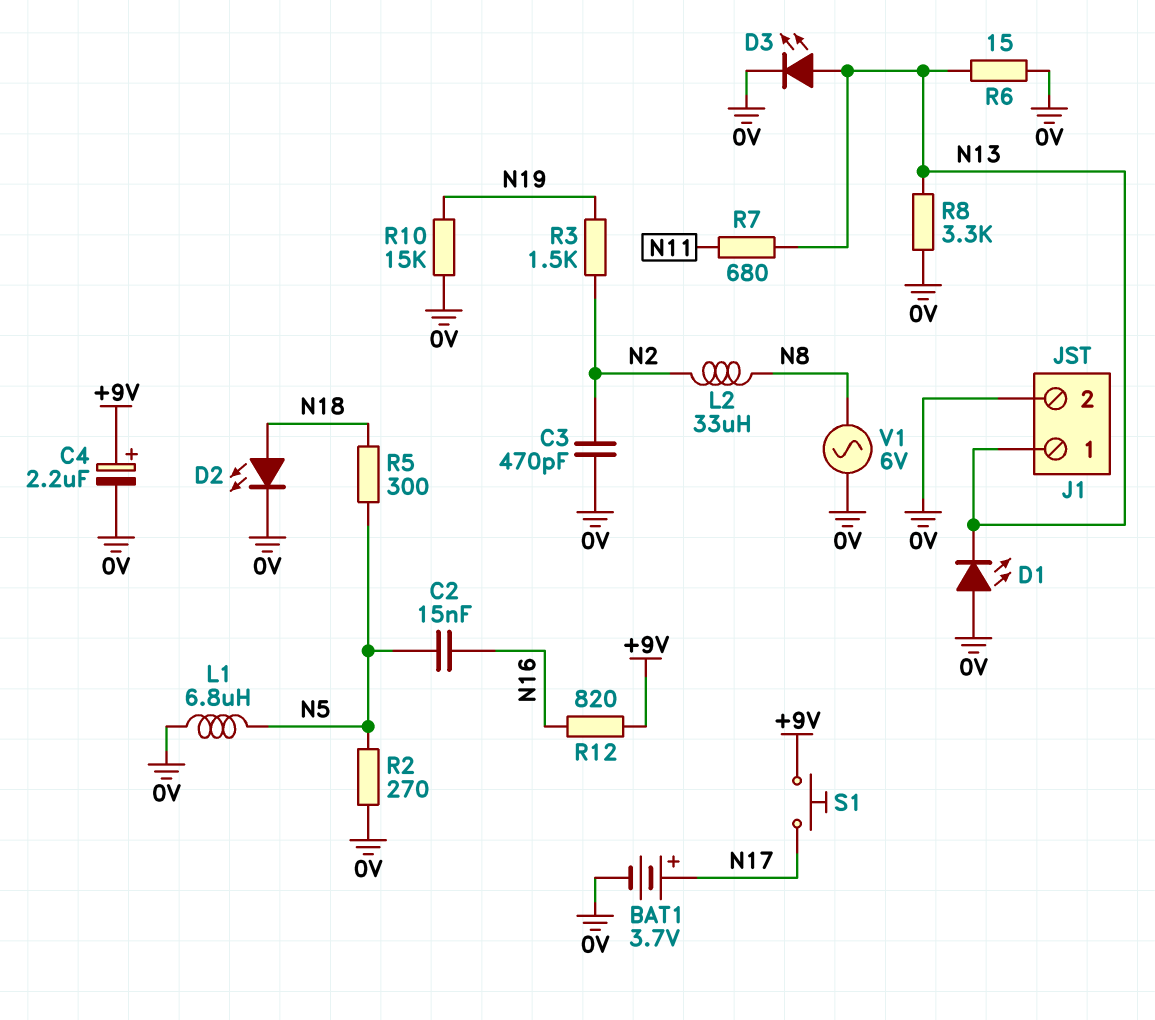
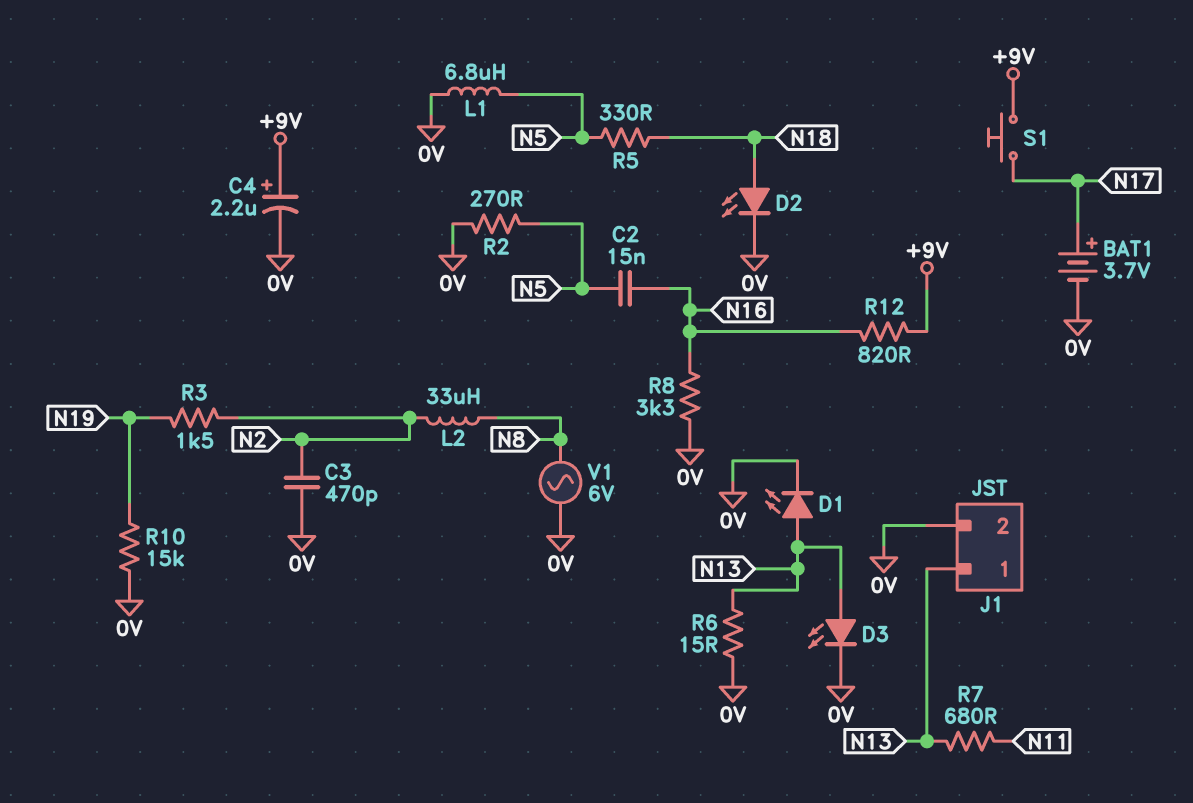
D1: LED (A 0V, K N13) -> LED (A N13, K 0V)
R5: 300 (N5, N18) -> 330 (N5, N18)
R8: 3.3k (0V, N13) -> 3.3k (0V, N16)

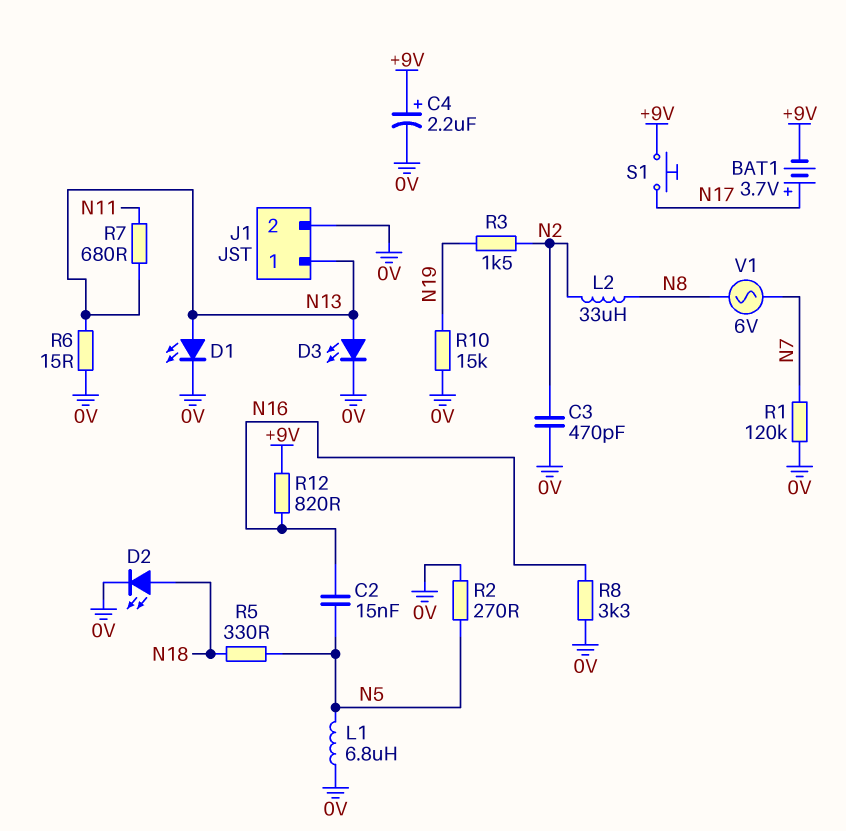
BAT1: 3.7V (plus N17, minus 0V) -> 3.7V (plus N17, minus +9V)
R1: none -> 120k (0V, N7)
V1: AC 6V (0V, N8) -> AC 6V (N7, N8)

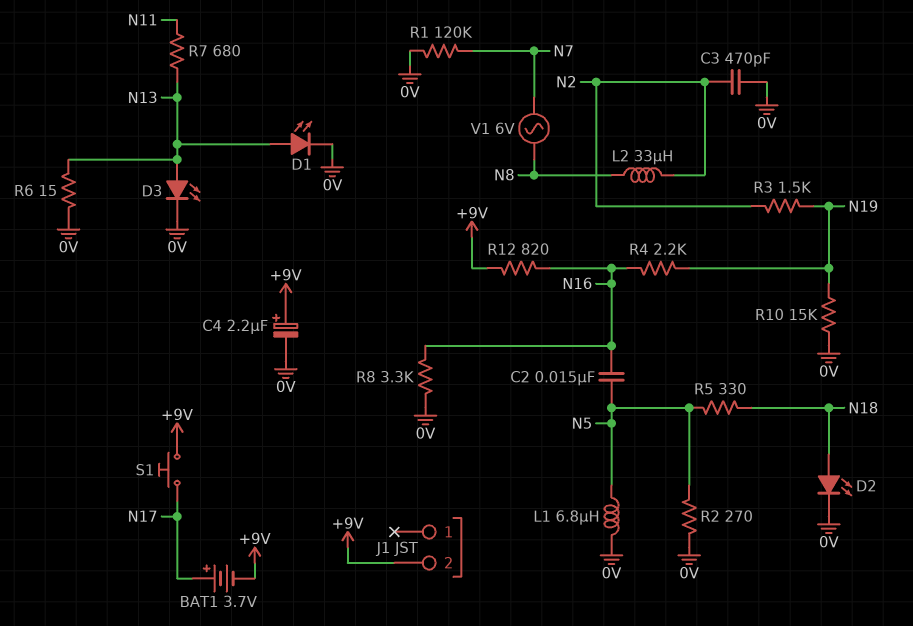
J1 pin 1: N13 -> none
J1 pin 2: 0V -> +9V
R4: none -> 2.2k (N16, N19)

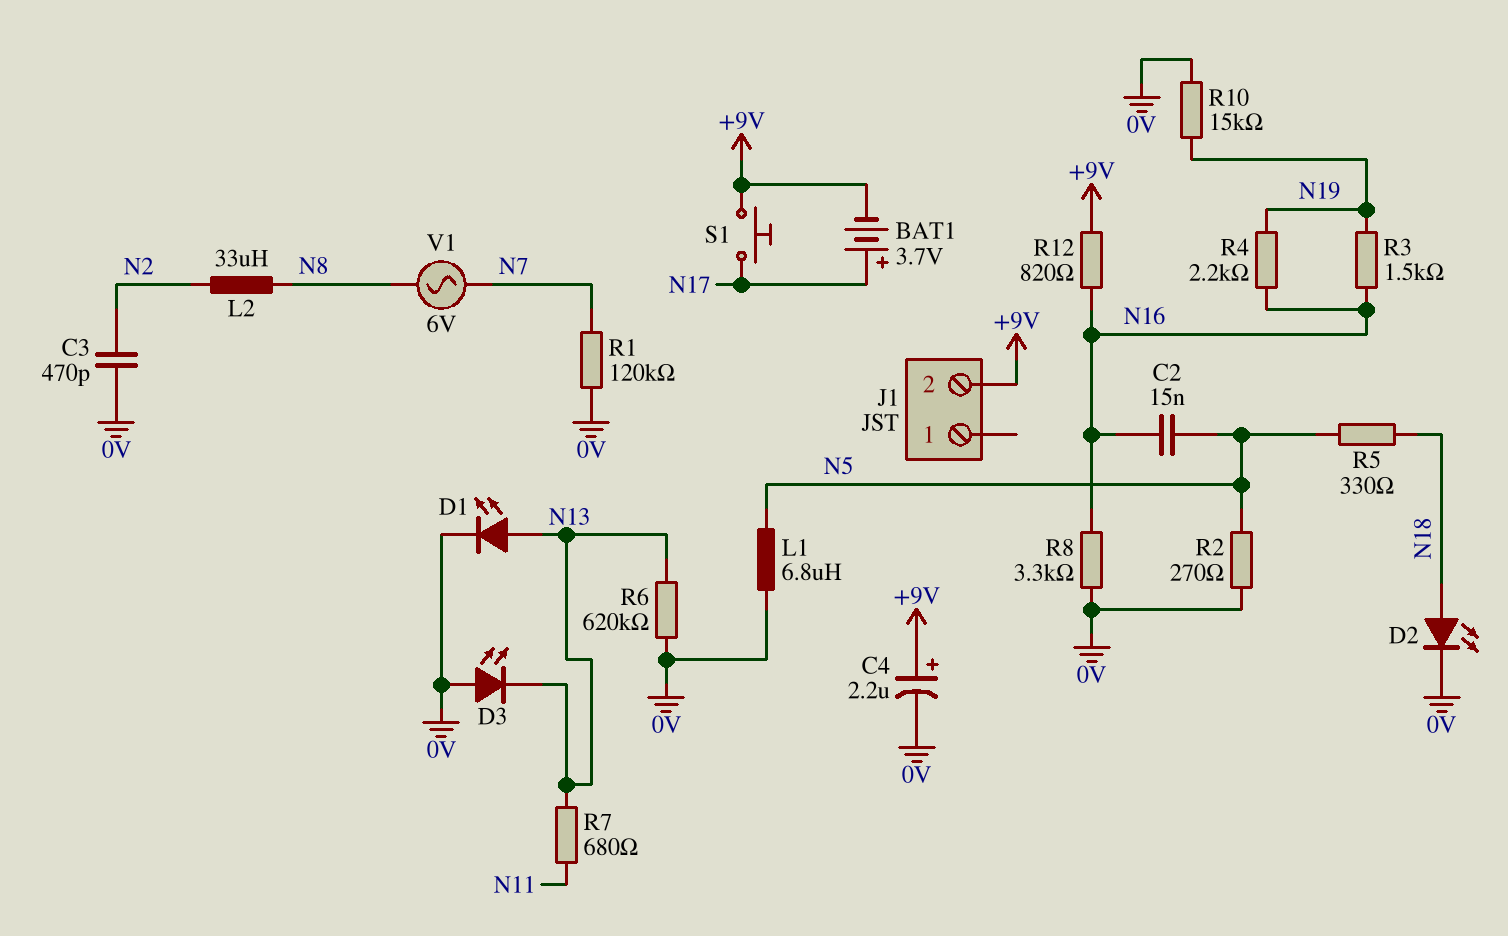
D3: LED (A N13, K 0V) -> LED (A 0V, K N13)
R3: 1.5k (N2, N19) -> 1.5k (N16, N19)
R6: 15 (0V, N13) -> 620k (0V, N13)

